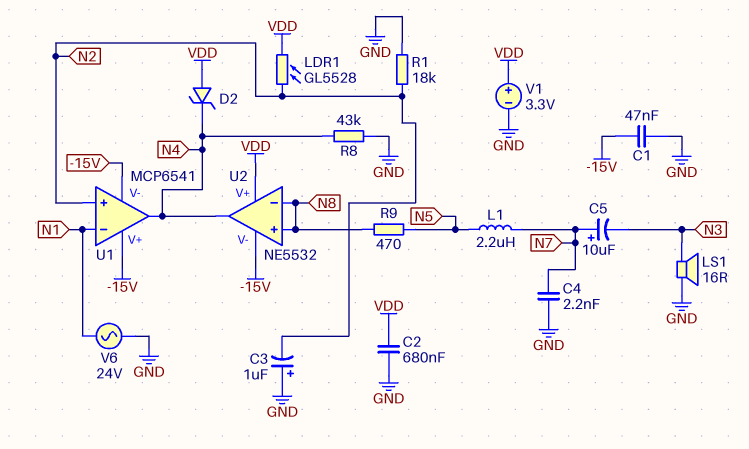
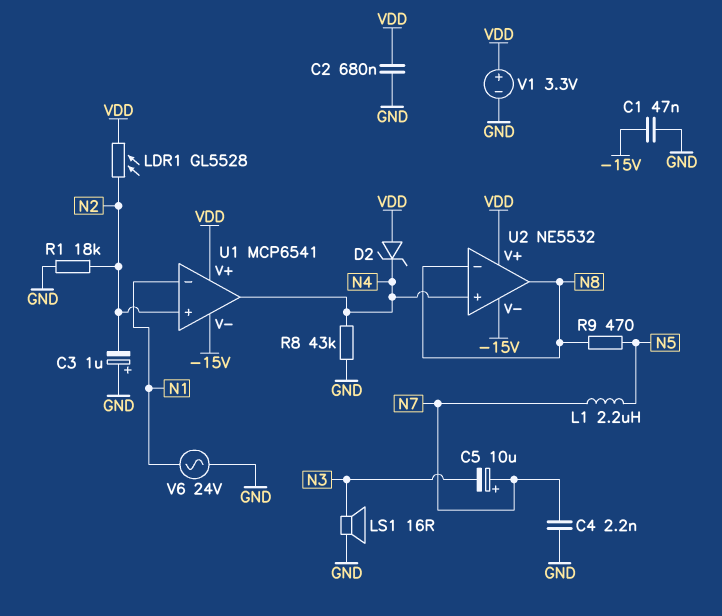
U1 pin V+: -15V -> VDD
U2 pin in+: N8 -> N4
U2 pin out: N4 -> N8

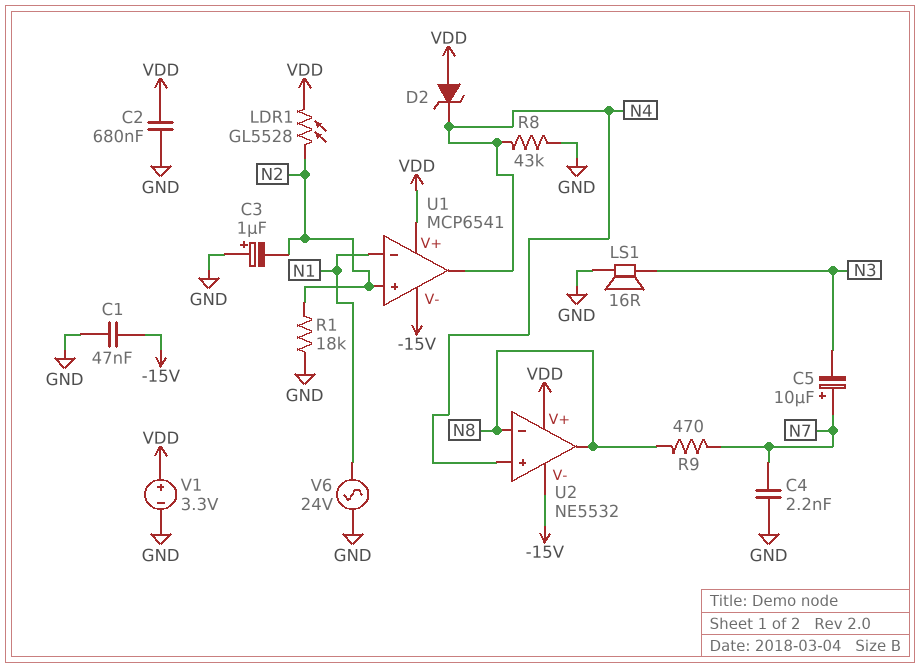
L1: 2.2uH (N5, N7) -> none
R9: 470 (N5, N8) -> 470 (N7, N8)

